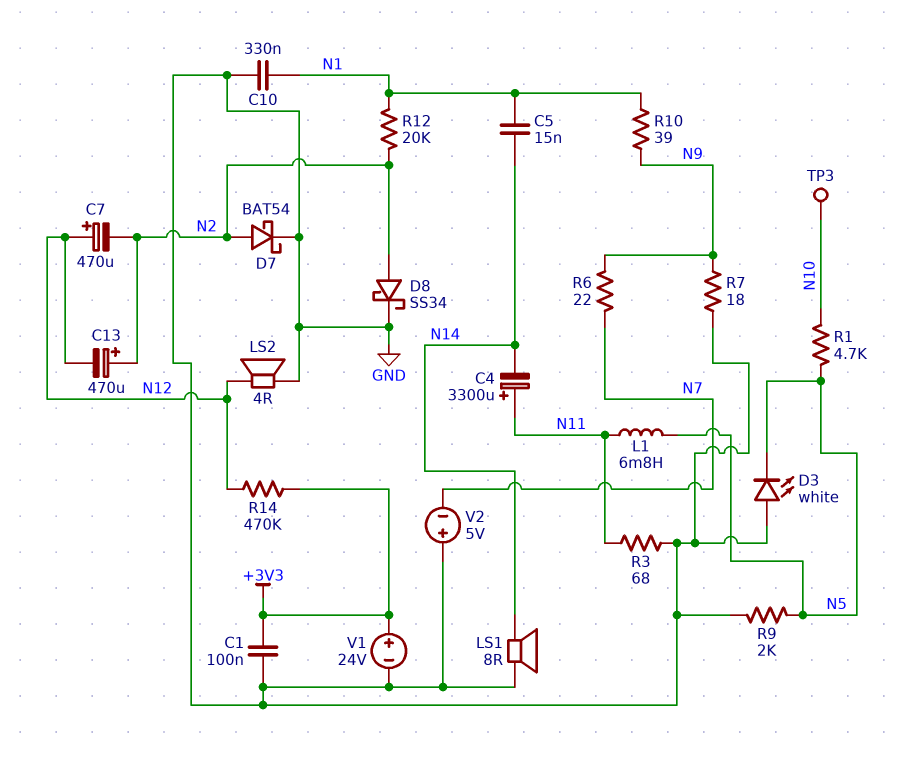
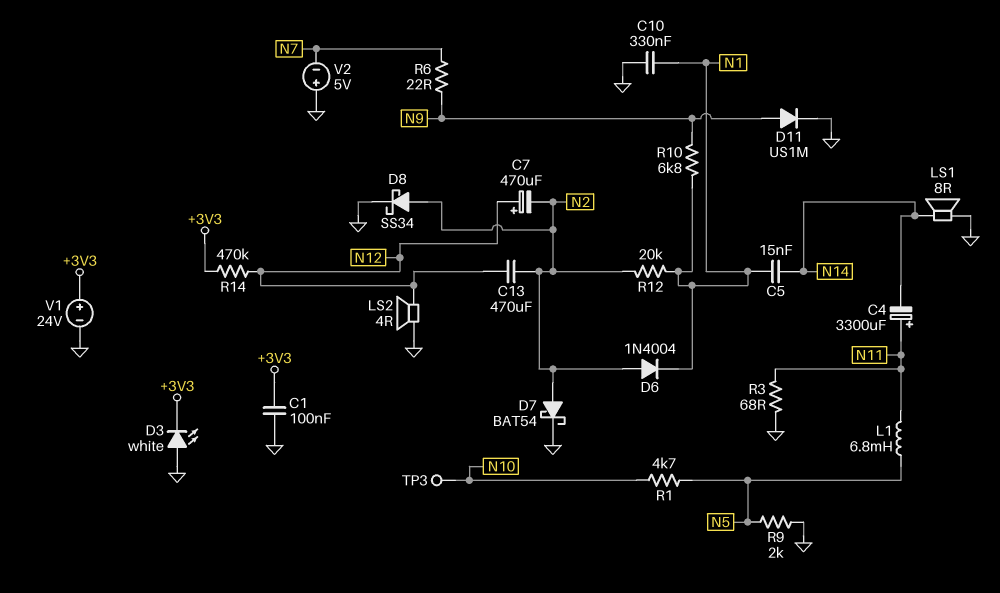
C13: 470uF (plus N2, minus N12) -> 470uF (N2, N12)
D3: LED white (A GND, K N5) -> LED white (A GND, K +3V3)
D6: none -> diode 1N4004 (A N2, K N1)
D11: none -> diode US1M (A N9, K GND)
R7: 18 (GND, N9) -> none
R10: 39 (N1, N9) -> 6.8k (N1, N9)

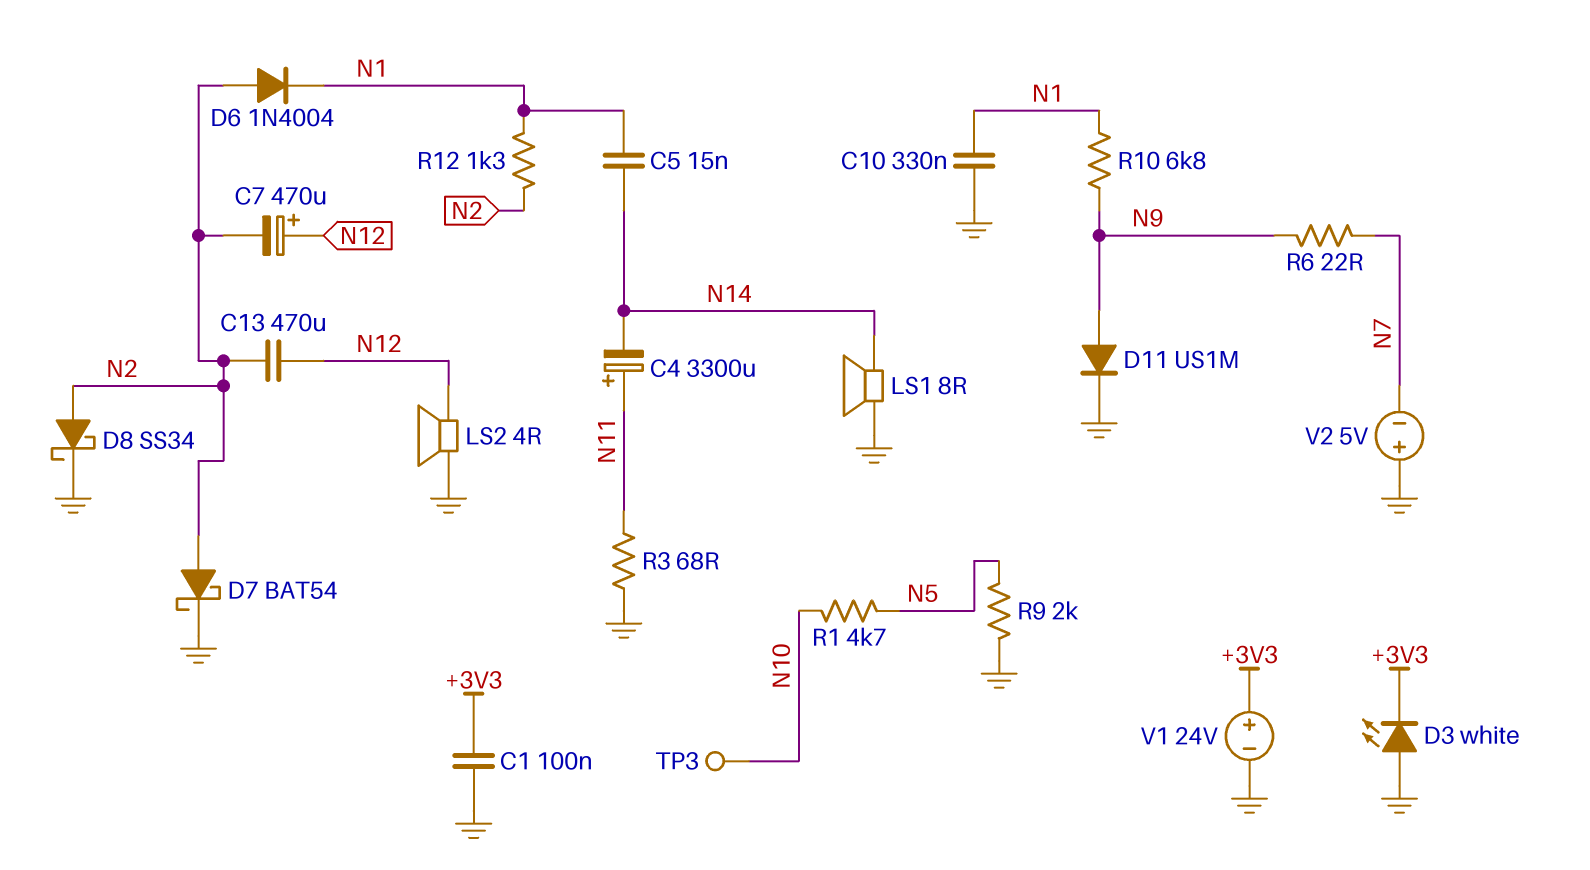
L1: 6.8mH (N5, N11) -> none
R12: 20k (N1, N2) -> 1.3k (N1, N2)
R14: 470k (+3V3, N12) -> none

